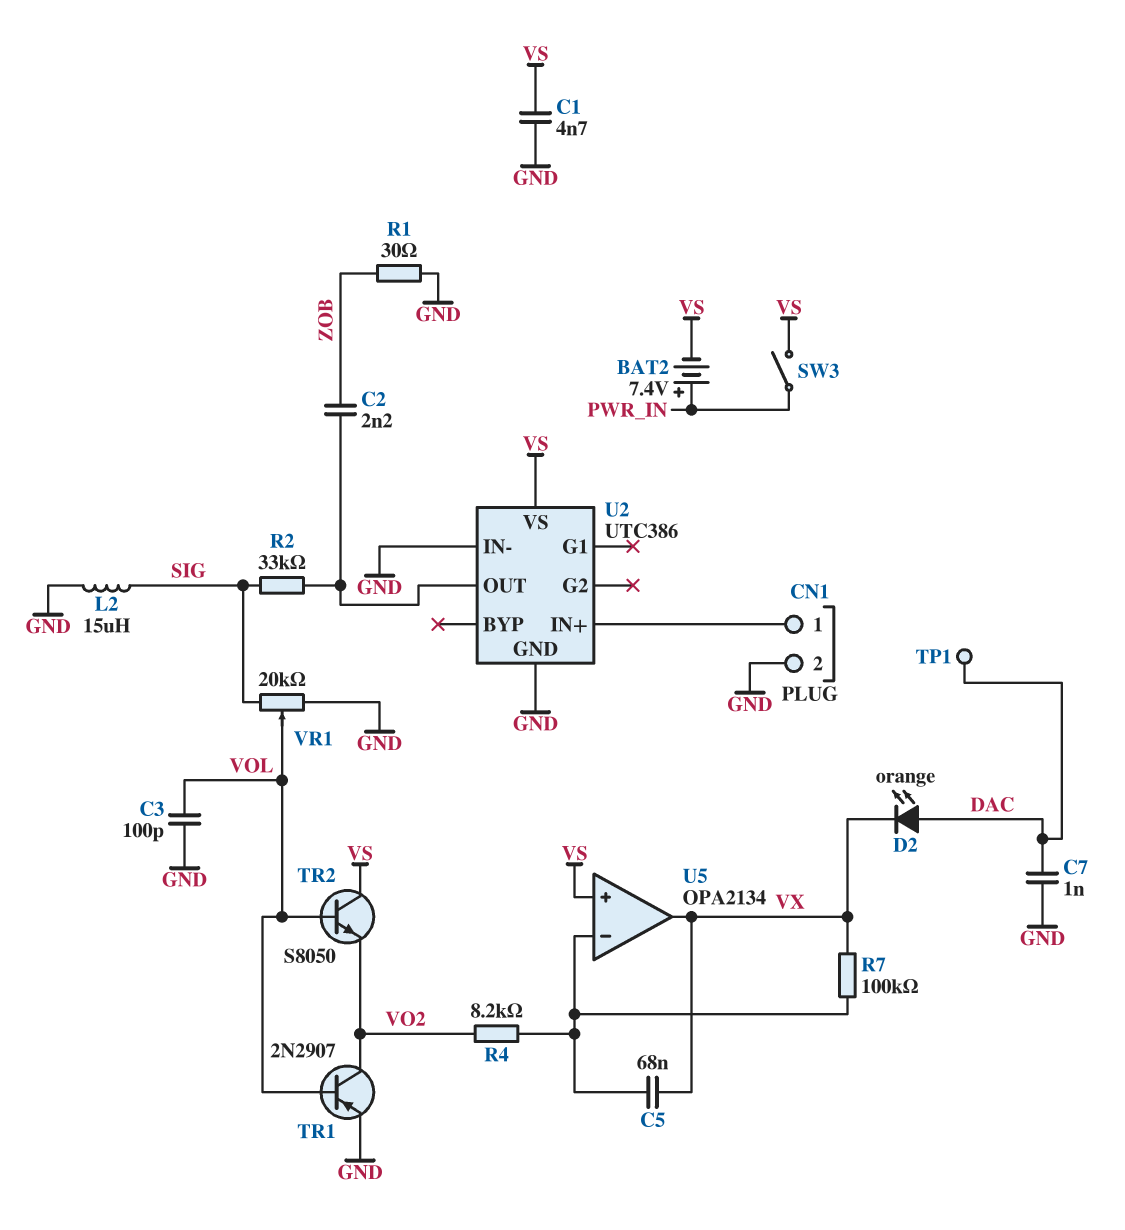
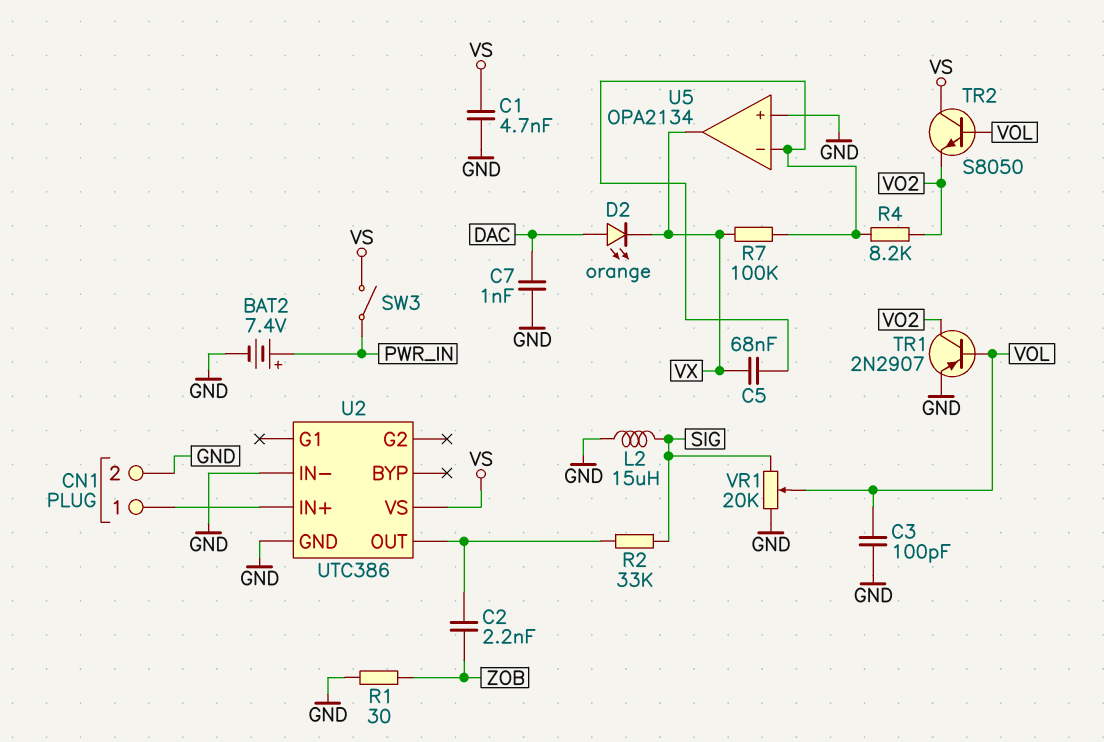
BAT2: 7.4V (plus PWR_IN, minus VS) -> 7.4V (plus PWR_IN, minus GND)
TP1: test point (DAC) -> none
U5 pin in+: VS -> GND

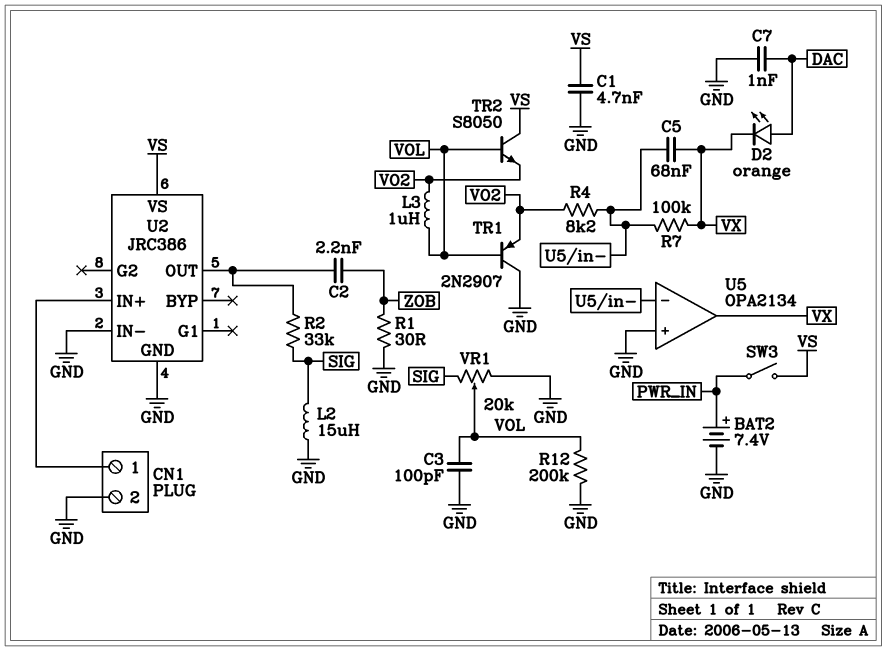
L3: none -> 1uH (VO2, VOL)
R12: none -> 200k (GND, VOL)
TR1: PNP 2N2907 (B VOL, C VO2, E GND) -> PNP 2N2907 (B VOL, C GND, E VO2)
U2: UTC386 -> JRC386

